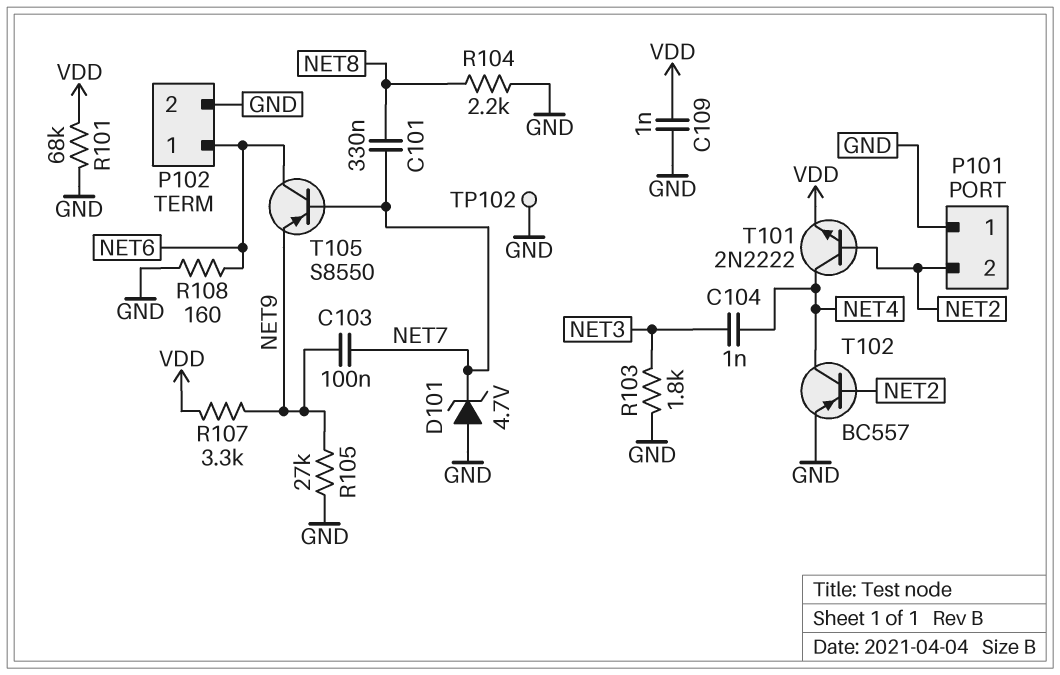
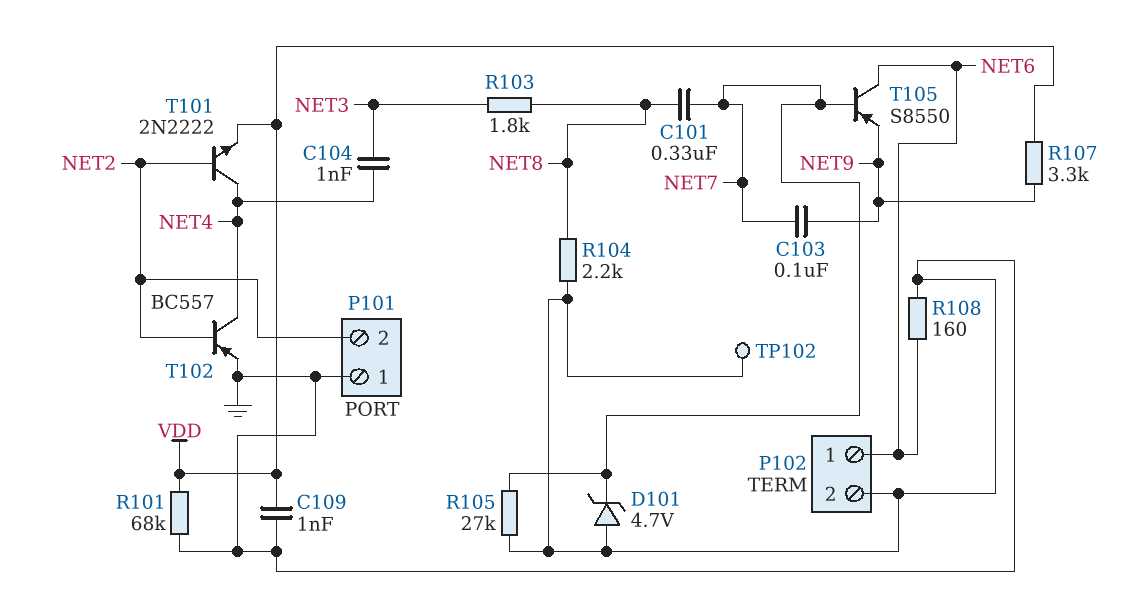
R103: 1.8k (GND, NET3) -> 1.8k (NET3, NET8)
R105: 27k (GND, NET9) -> 27k (GND, NET7)

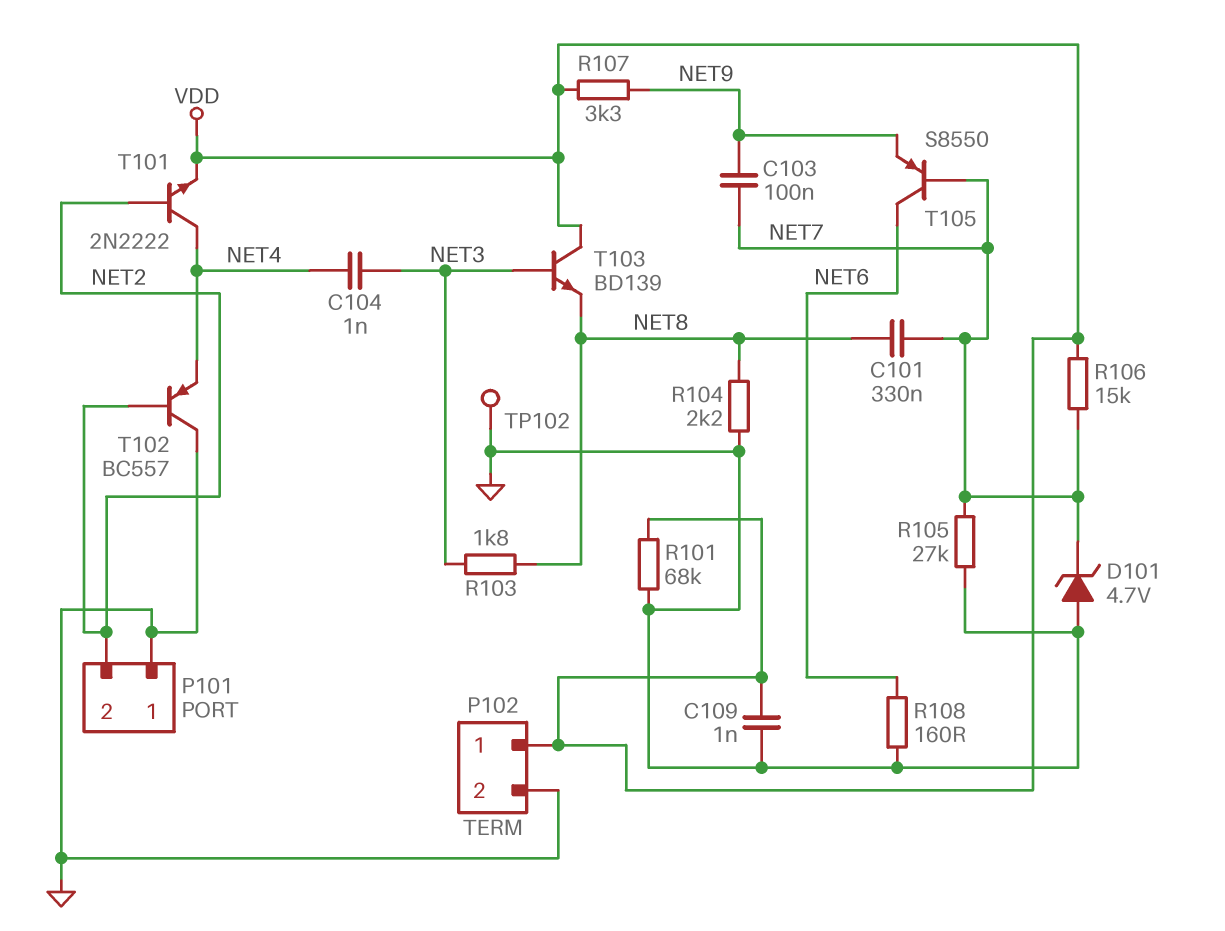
P102 pin 1: NET6 -> VDD
R106: none -> 15k (NET7, VDD)
T102: PNP BC557 (B NET2, C NET4, E GND) -> PNP BC557 (B NET2, C GND, E NET4)
T103: none -> NPN BD139 (B NET3, C VDD, E NET8)

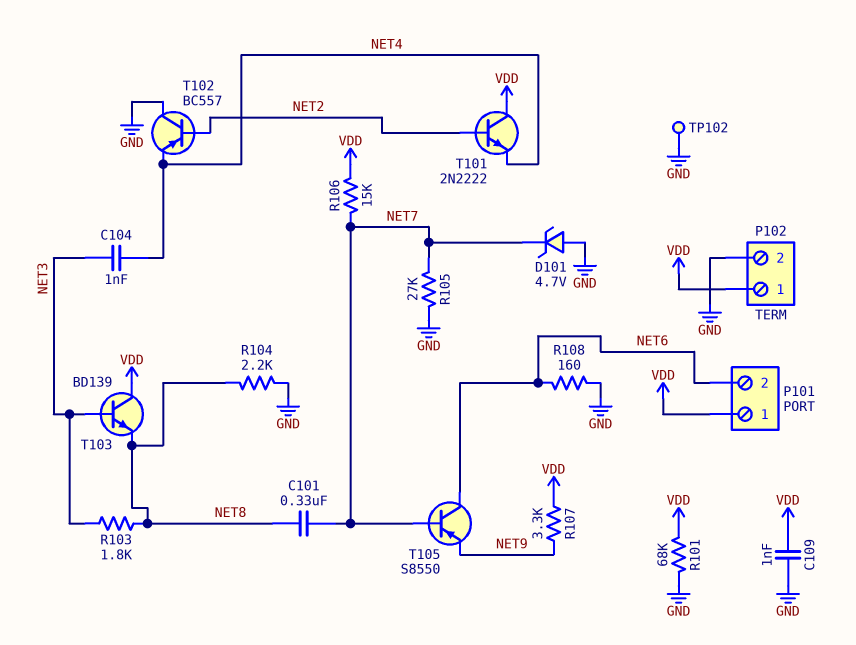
C103: 100nF (NET7, NET9) -> none
P101 pin 1: GND -> VDD
P101 pin 2: NET2 -> NET6
T101: NPN 2N2222 (B NET2, C NET4, E VDD) -> NPN 2N2222 (B NET2, C VDD, E NET4)

